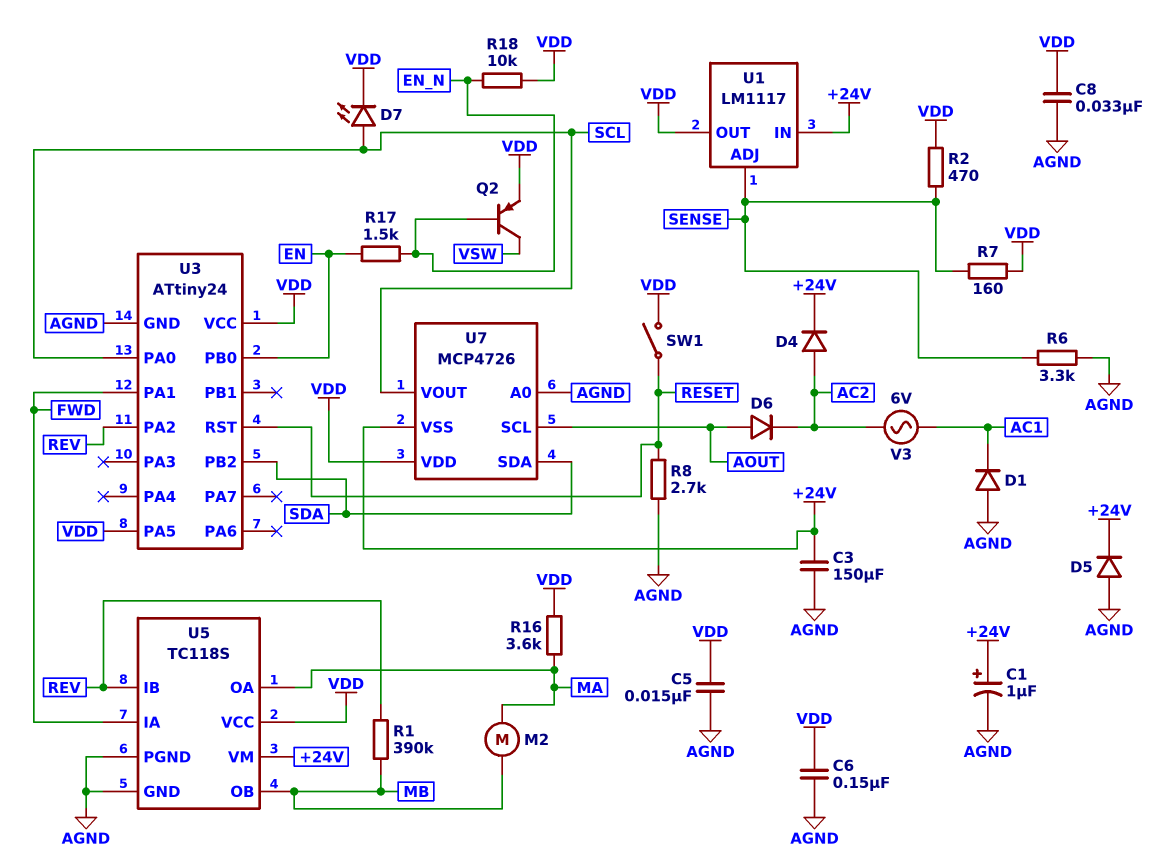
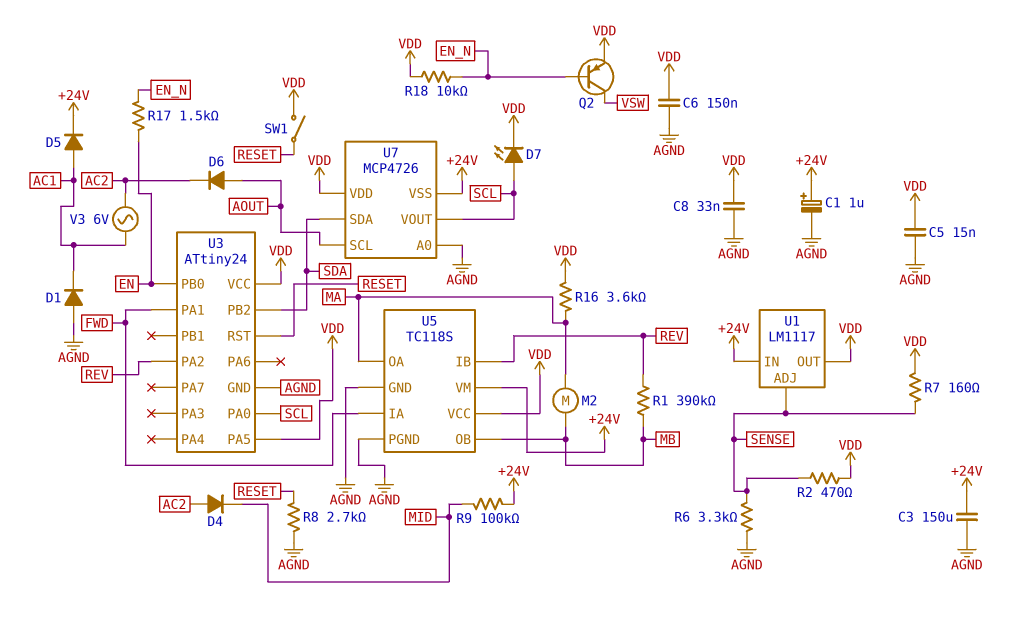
D4: diode (A AC2, K +24V) -> diode (A AC2, K MID)
D5: diode (A AGND, K +24V) -> diode (A AC1, K +24V)
R9: none -> 100k (+24V, MID)

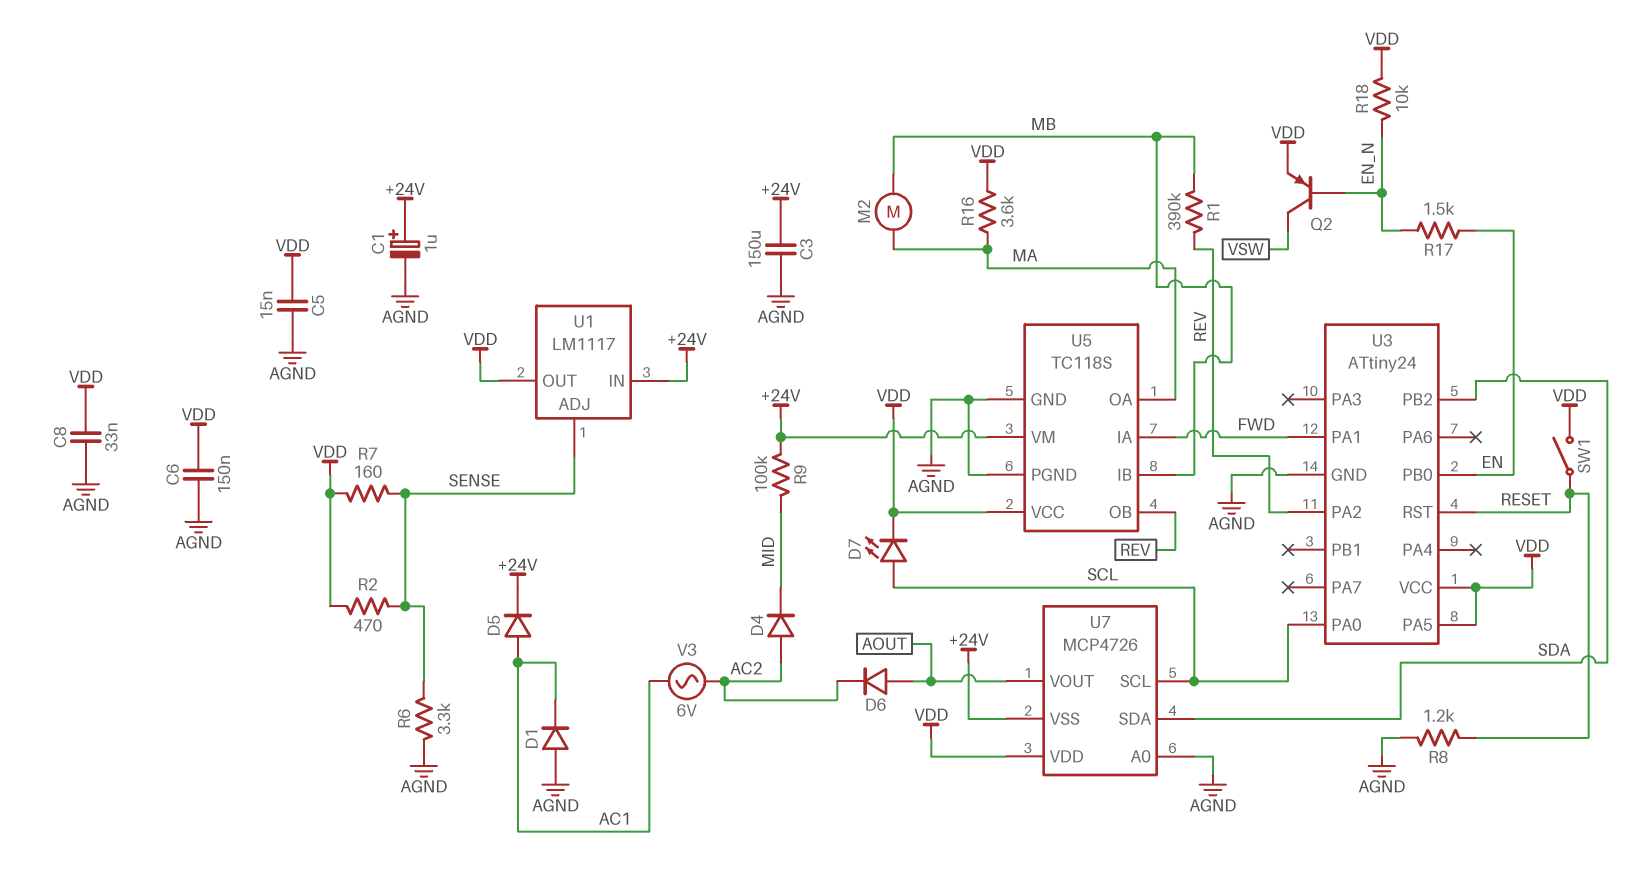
R8: 2.7k (AGND, RESET) -> 1.2k (AGND, RESET)
U5 pin IB: REV -> MB
U5 pin OB: MB -> REV
U7 pin SCL: AOUT -> SCL
U7 pin VOUT: SCL -> AOUT

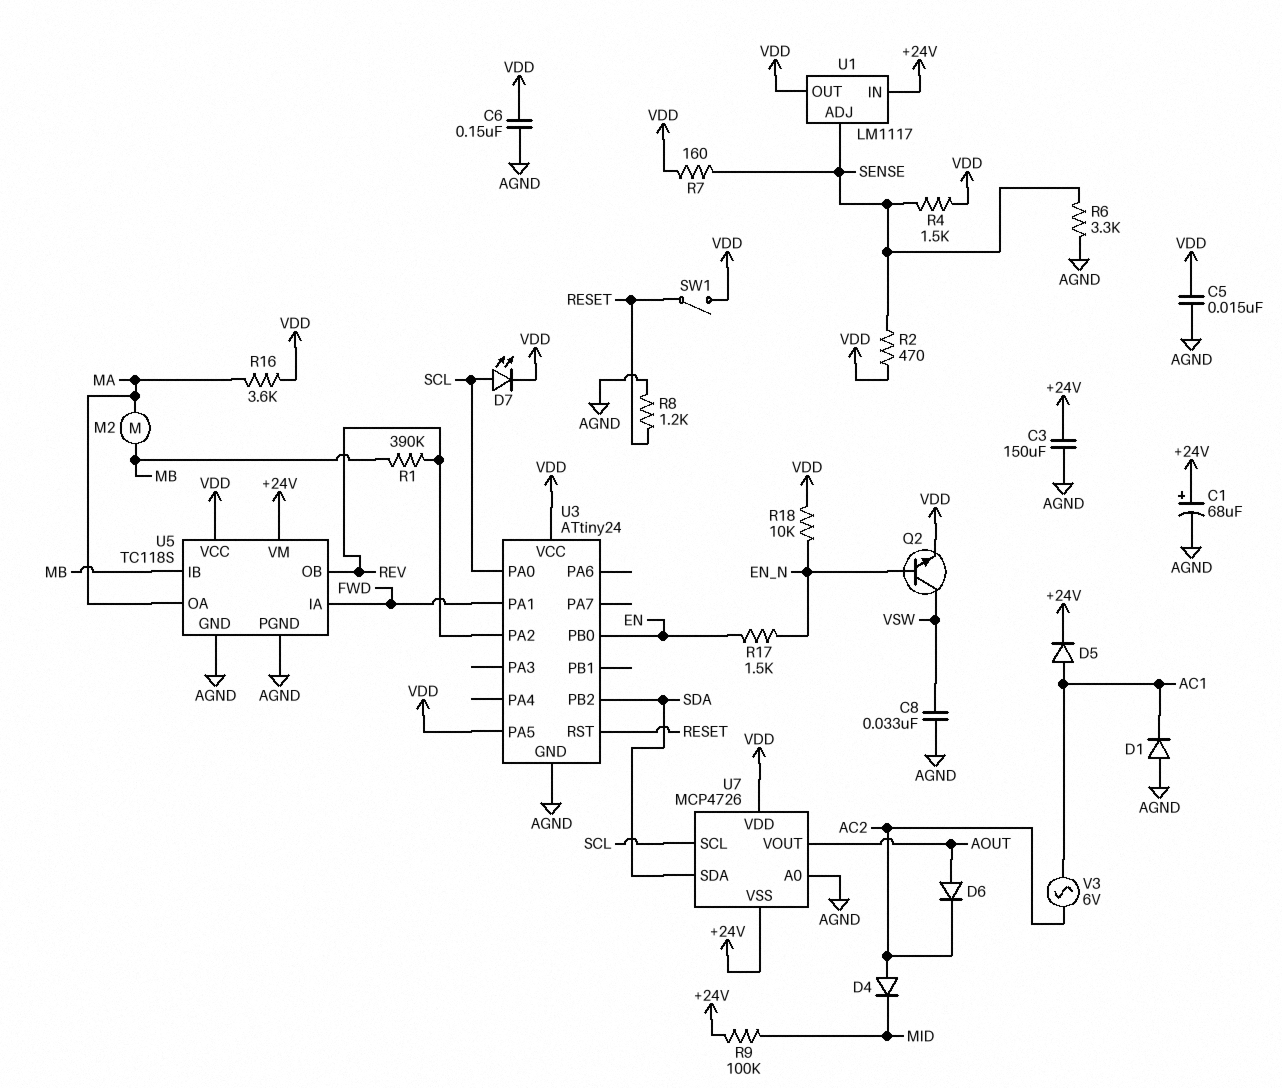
C1: 1uF (plus +24V, minus AGND) -> 68uF (plus +24V, minus AGND)
C8: 33nF (AGND, VDD) -> 33nF (AGND, VSW)
Q2: PNP (B EN_N, C VSW, E VDD) -> NPN (B EN_N, C VSW, E VDD)
R4: none -> 1.5k (SENSE, VDD)

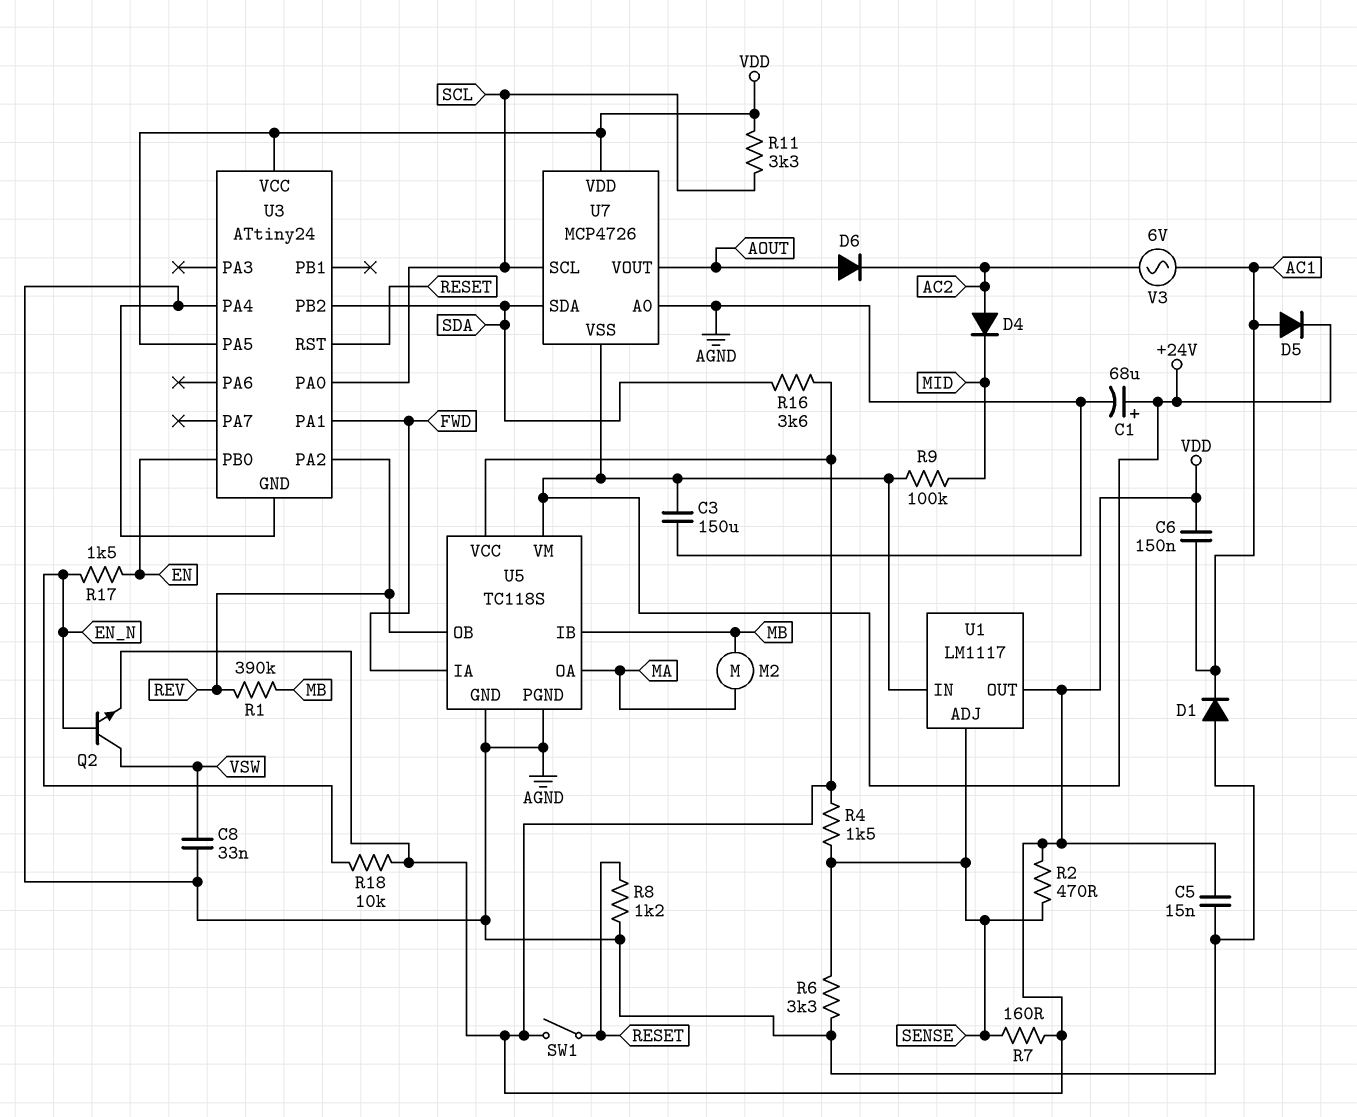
C6: 150nF (AGND, VDD) -> 150nF (AC1, VDD)
D7: LED (A SCL, K VDD) -> none
R11: none -> 3.3k (SCL, VDD)
R16: 3.6k (MA, VDD) -> 3.6k (SDA, VDD)
U3 pin PA4: none -> AGND

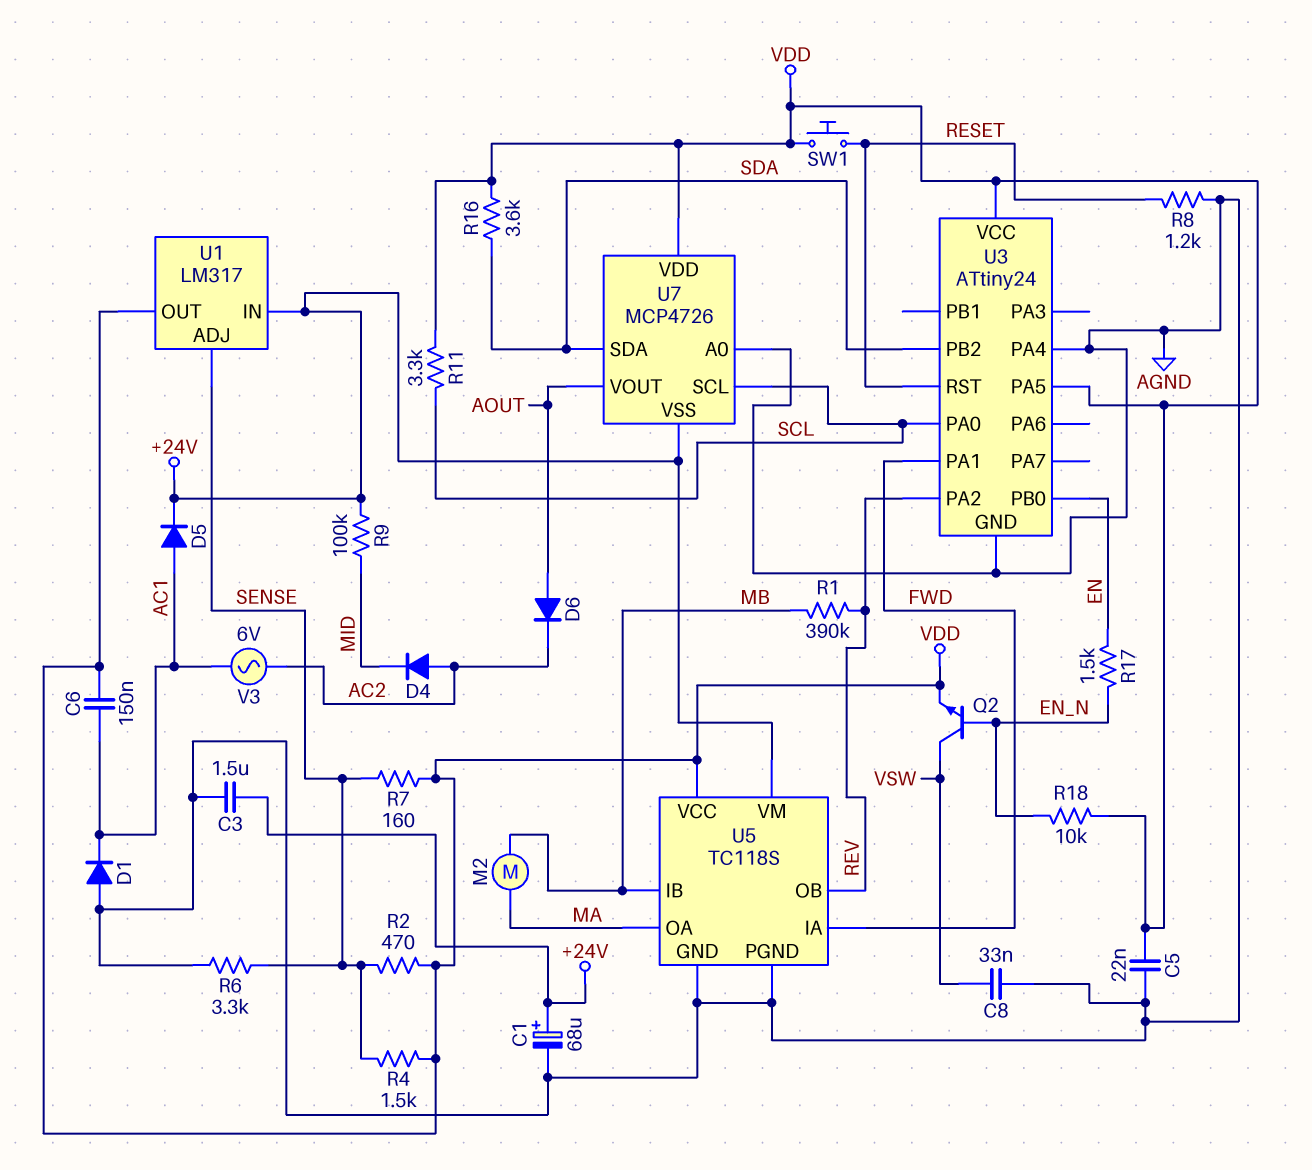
C3: 150uF (+24V, AGND) -> 1.5uF (+24V, AGND)
C5: 15nF (AGND, VDD) -> 22nF (AGND, VDD)
SW1: switch (RESET, VDD) -> button (RESET, VDD)
U1: LM1117 -> LM317

